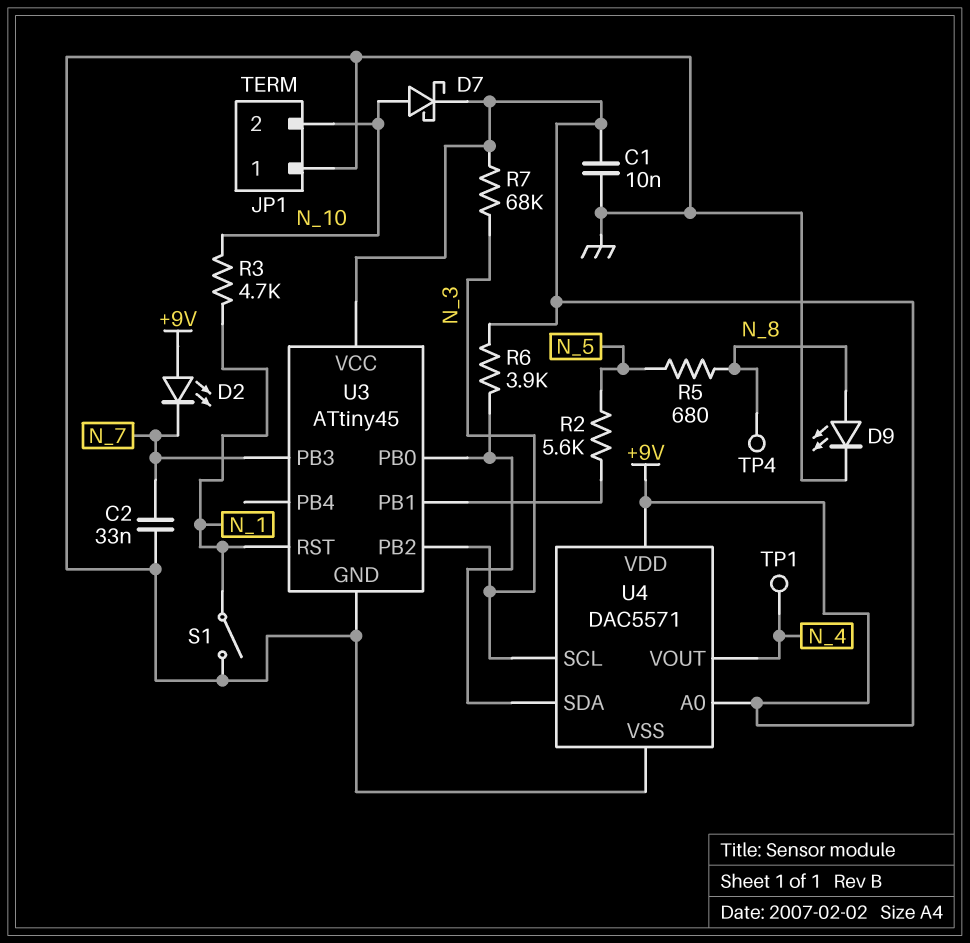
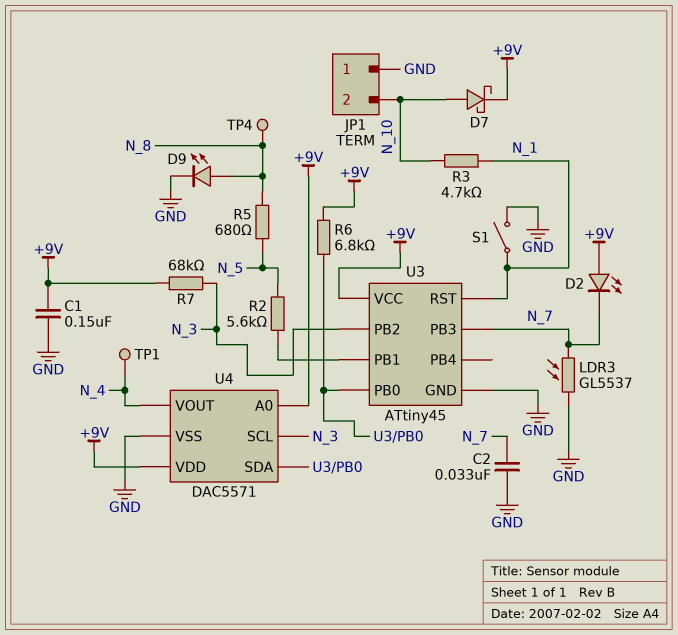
C1: 10nF (+9V, GND) -> 150nF (+9V, GND)
LDR3: none -> GL5537 (GND, N_7)
R6: 3.9k (+9V, U3/PB0) -> 6.8k (+9V, U3/PB0)

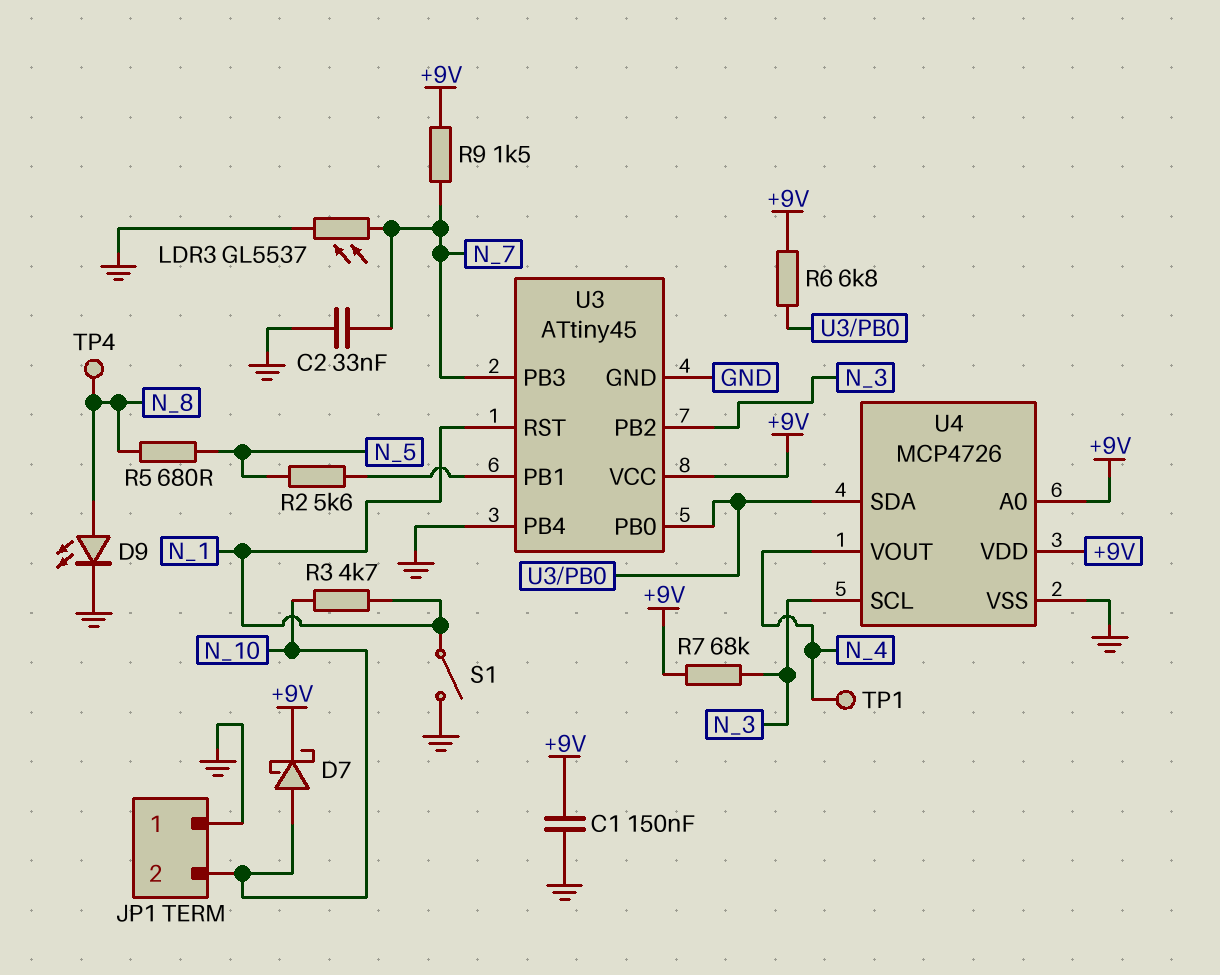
D2: LED (A +9V, K N_7) -> none
R9: none -> 1.5k (+9V, N_7)
U3 pin PB4: none -> GND
U4: DAC5571 -> MCP4726

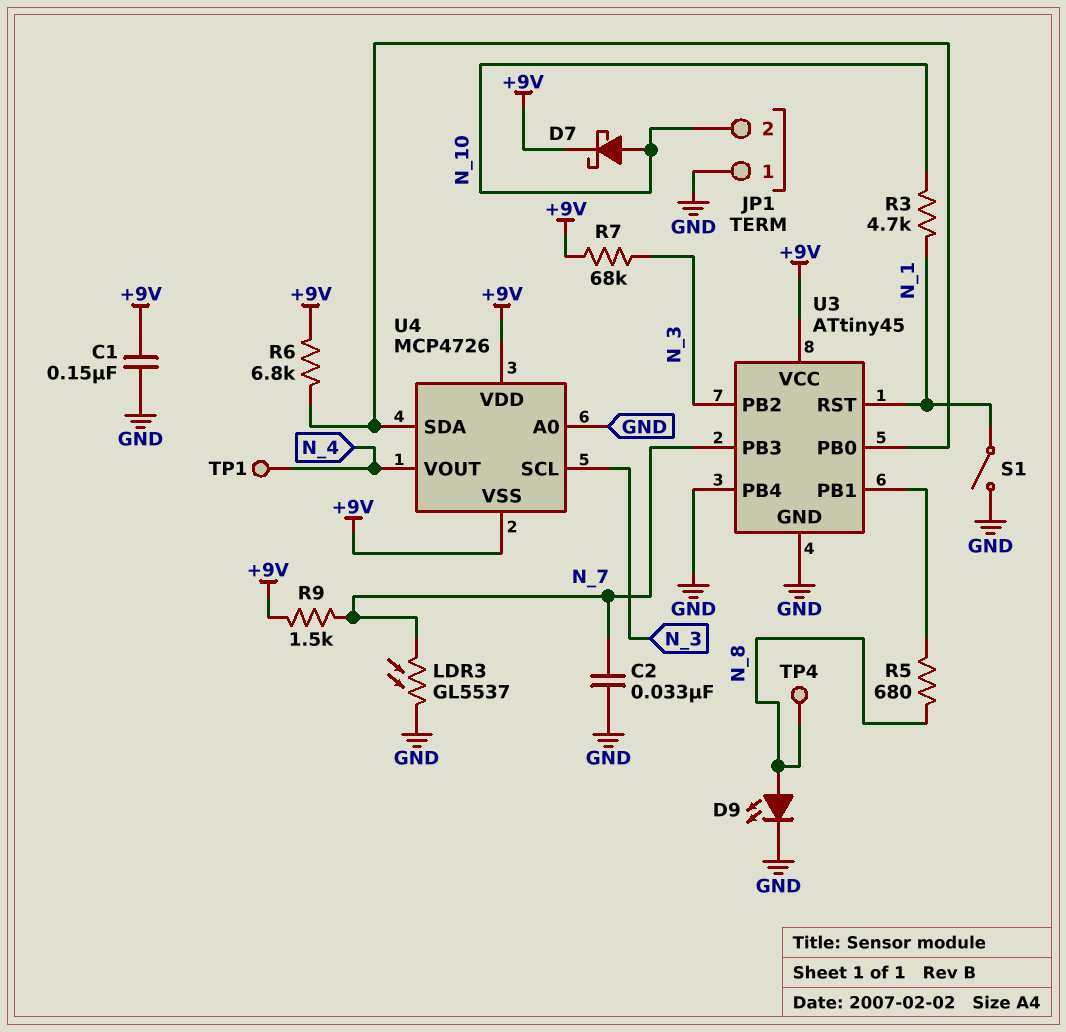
R2: 5.6k (N_5, U3/PB1) -> none
R5: 680 (N_5, N_8) -> 680 (N_8, U3/PB1)
U4 pin A0: +9V -> GND
U4 pin VSS: GND -> +9V

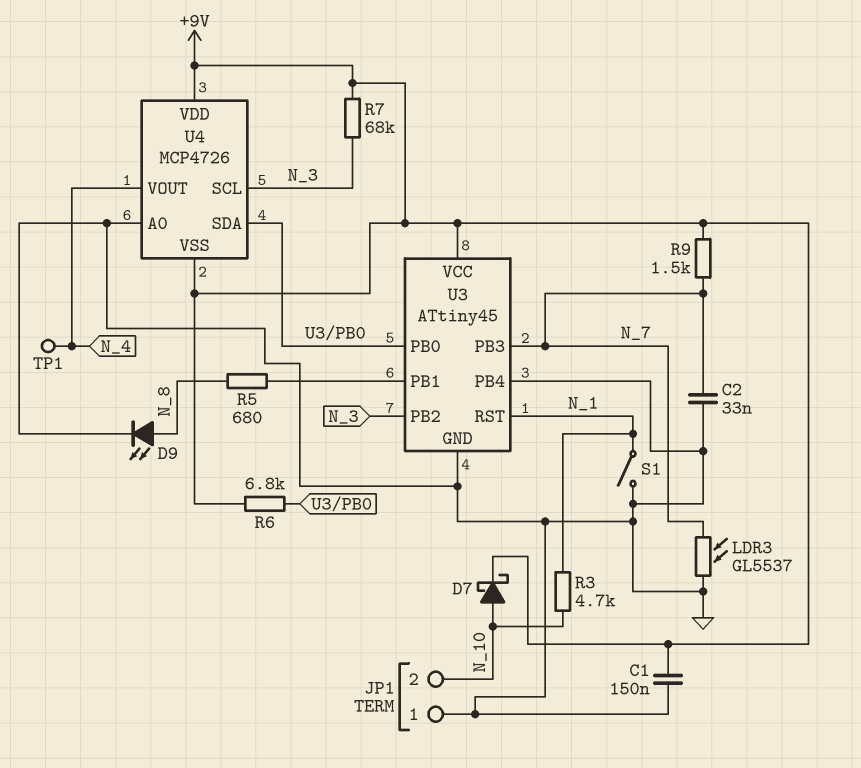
TP4: test point (N_8) -> none

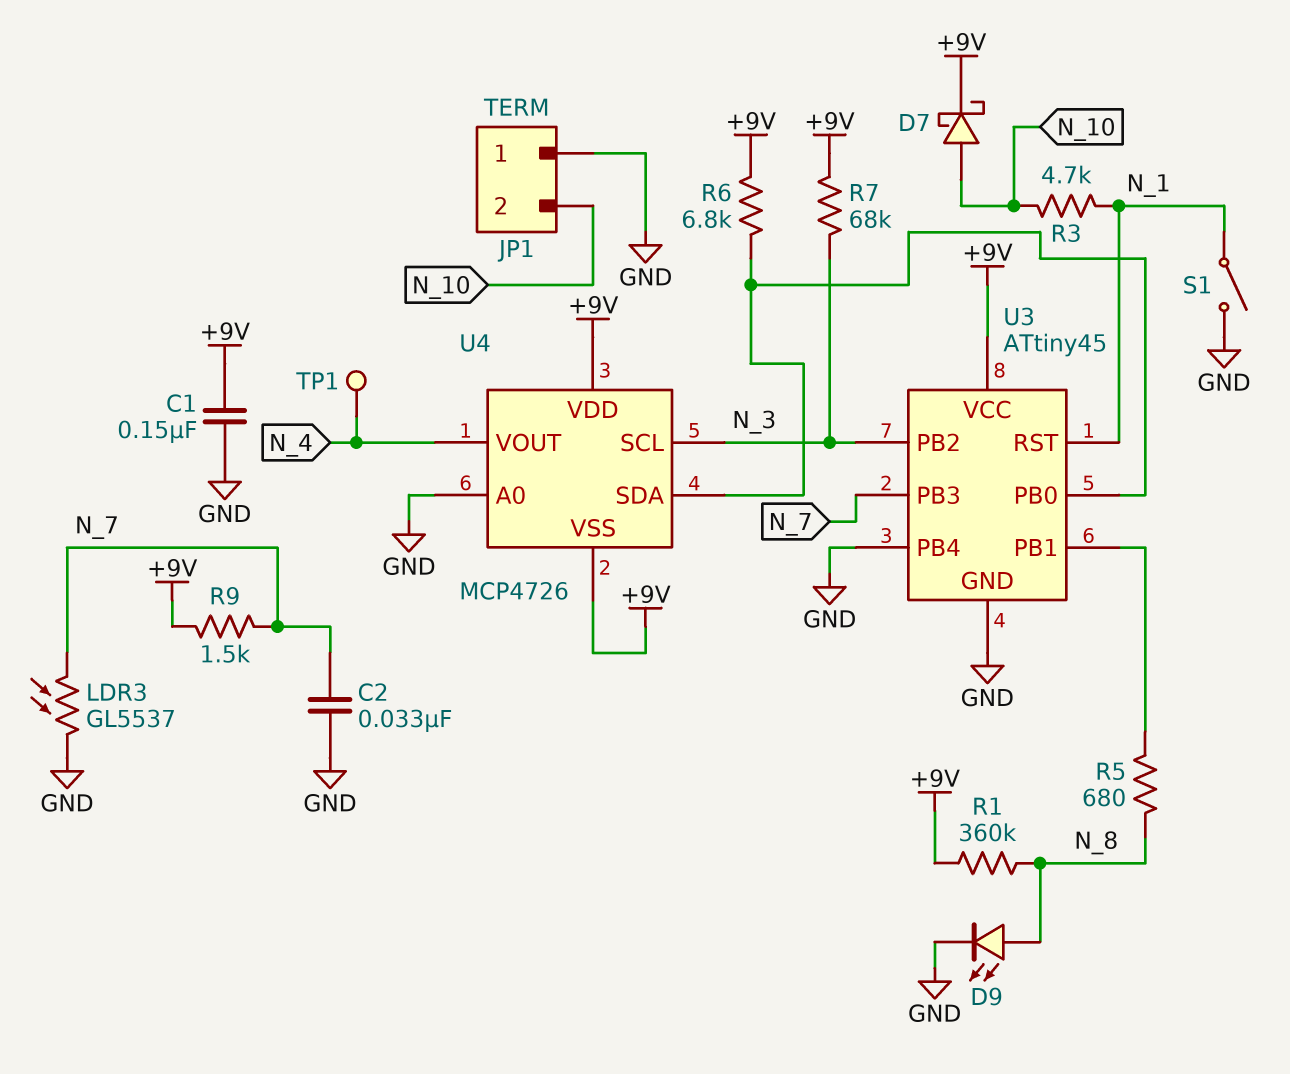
R1: none -> 360k (+9V, N_8)

